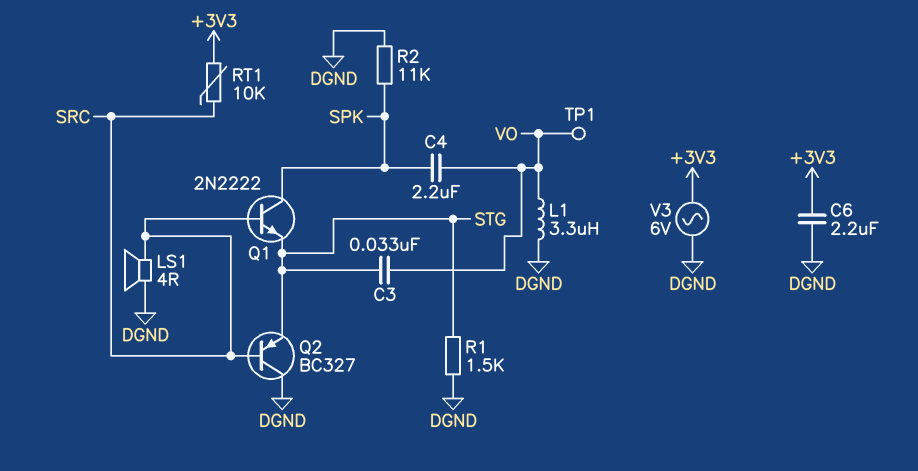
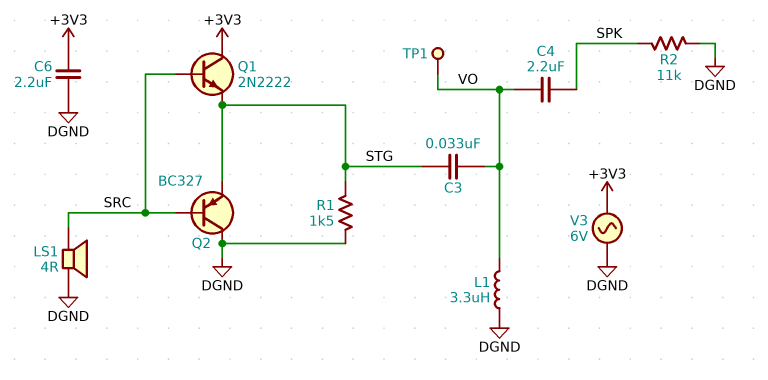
Q1: NPN 2N2222 (B SRC, C SPK, E STG) -> NPN 2N2222 (B SRC, C +3V3, E STG)
RT1: 10k (+3V3, SRC) -> none

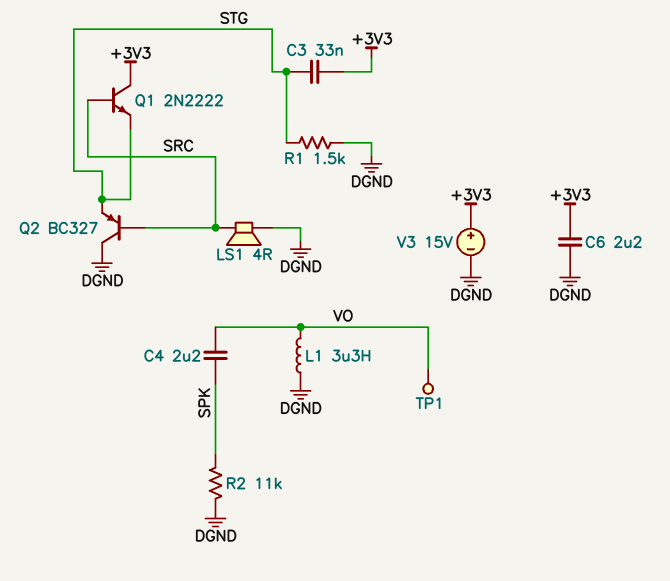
C3: 33nF (STG, VO) -> 33nF (+3V3, STG)
V3: AC 6V (+3V3, DGND) -> 15V (plus +3V3, minus DGND)

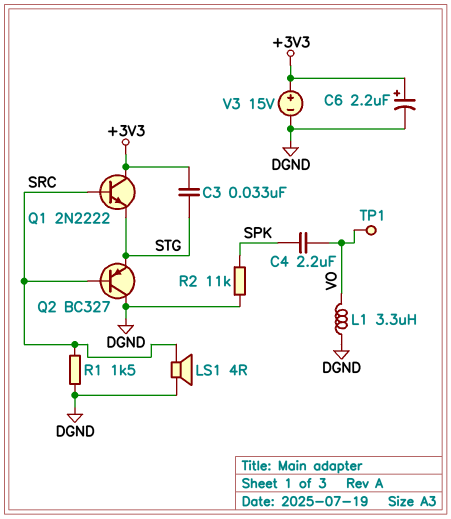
C6: 2.2uF (+3V3, DGND) -> 2.2uF (plus +3V3, minus DGND)
R1: 1.5k (DGND, STG) -> 1.5k (DGND, SRC)

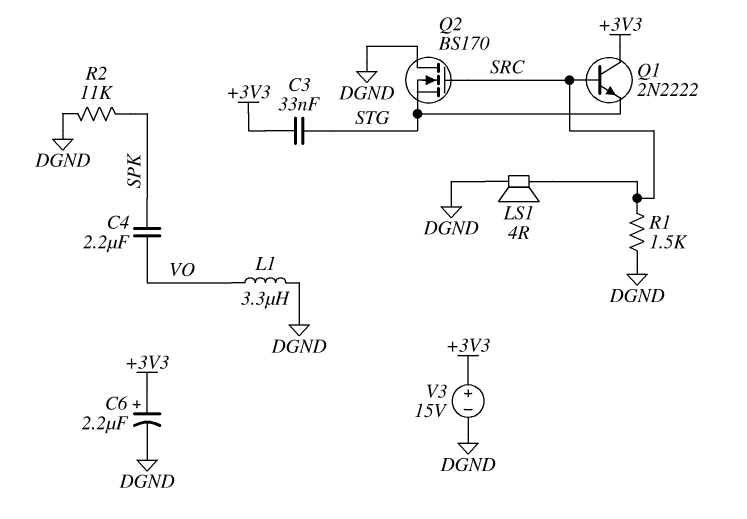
Q2: PNP BC327 (B SRC, C DGND, E STG) -> NMOS BS170 (G SRC, D DGND, S STG)
TP1: test point (VO) -> none

